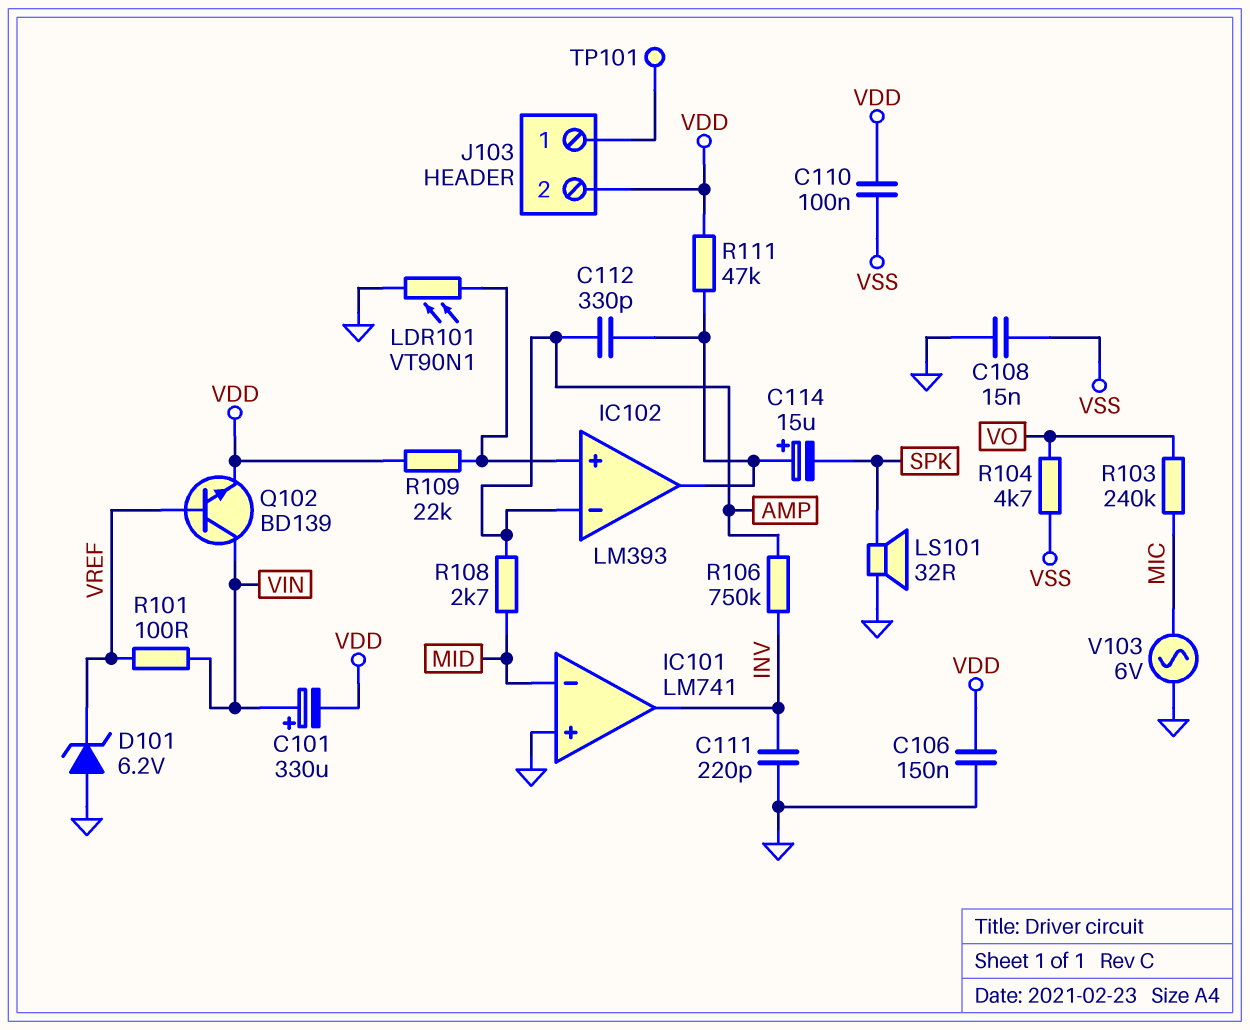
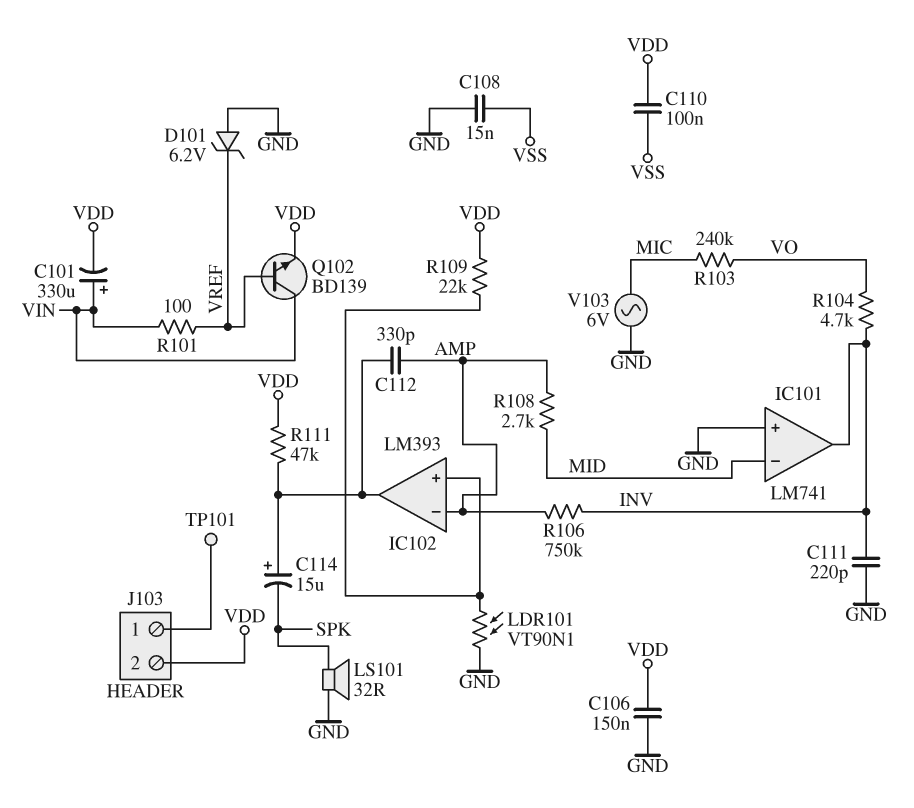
R104: 4.7k (VO, VSS) -> 4.7k (INV, VO)

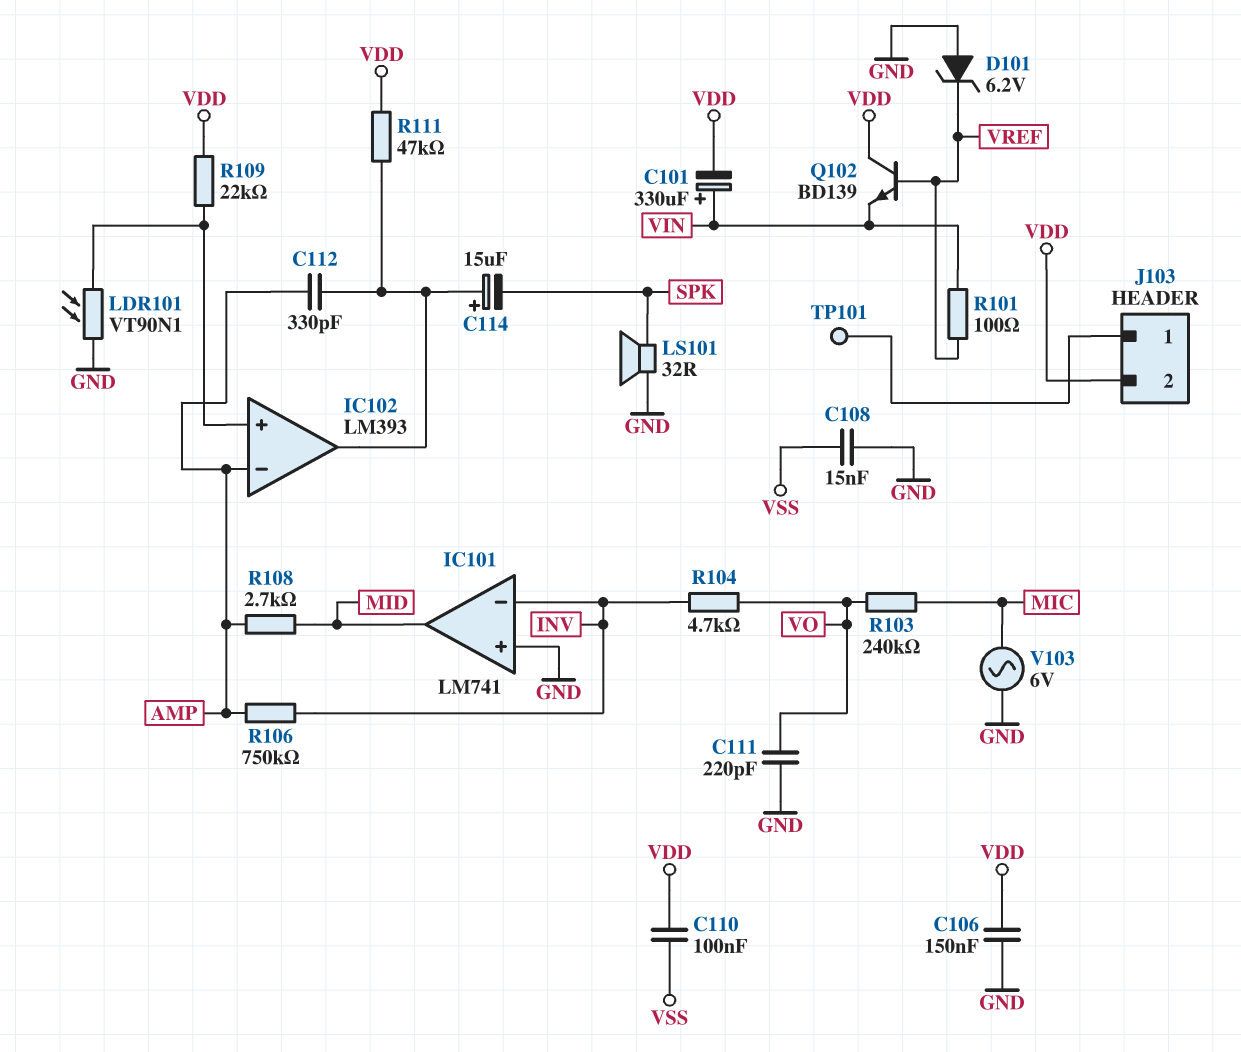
C111: 220pF (GND, INV) -> 220pF (GND, VO)
IC101 pin in-: MID -> INV
IC101 pin out: INV -> MID
Q102: NPN BD139 (B VREF, C VIN, E VDD) -> NPN BD139 (B VREF, C VDD, E VIN)

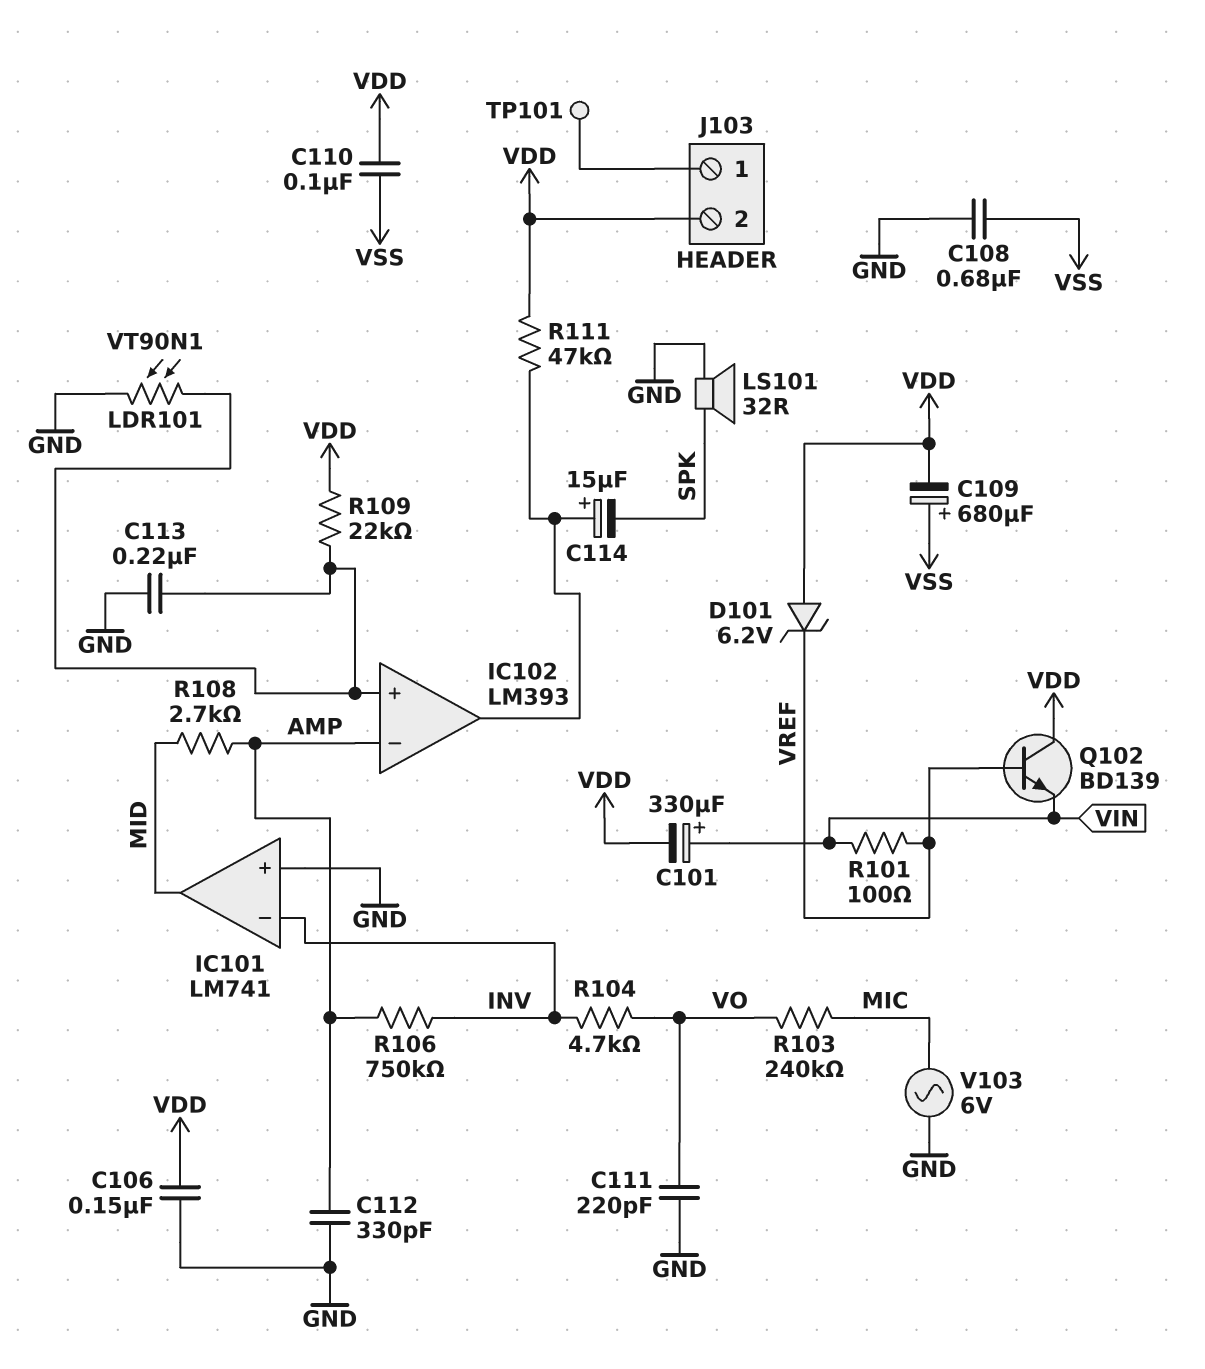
C108: 15nF (GND, VSS) -> 680nF (GND, VSS)
C109: none -> 680uF (plus VSS, minus VDD)
C112: 330pF (AMP, IC102/out) -> 330pF (AMP, GND)
C113: none -> 220nF (GND, IC102/in+)
D101: zener 6.2V (A GND, K VREF) -> zener 6.2V (A VDD, K VREF)

